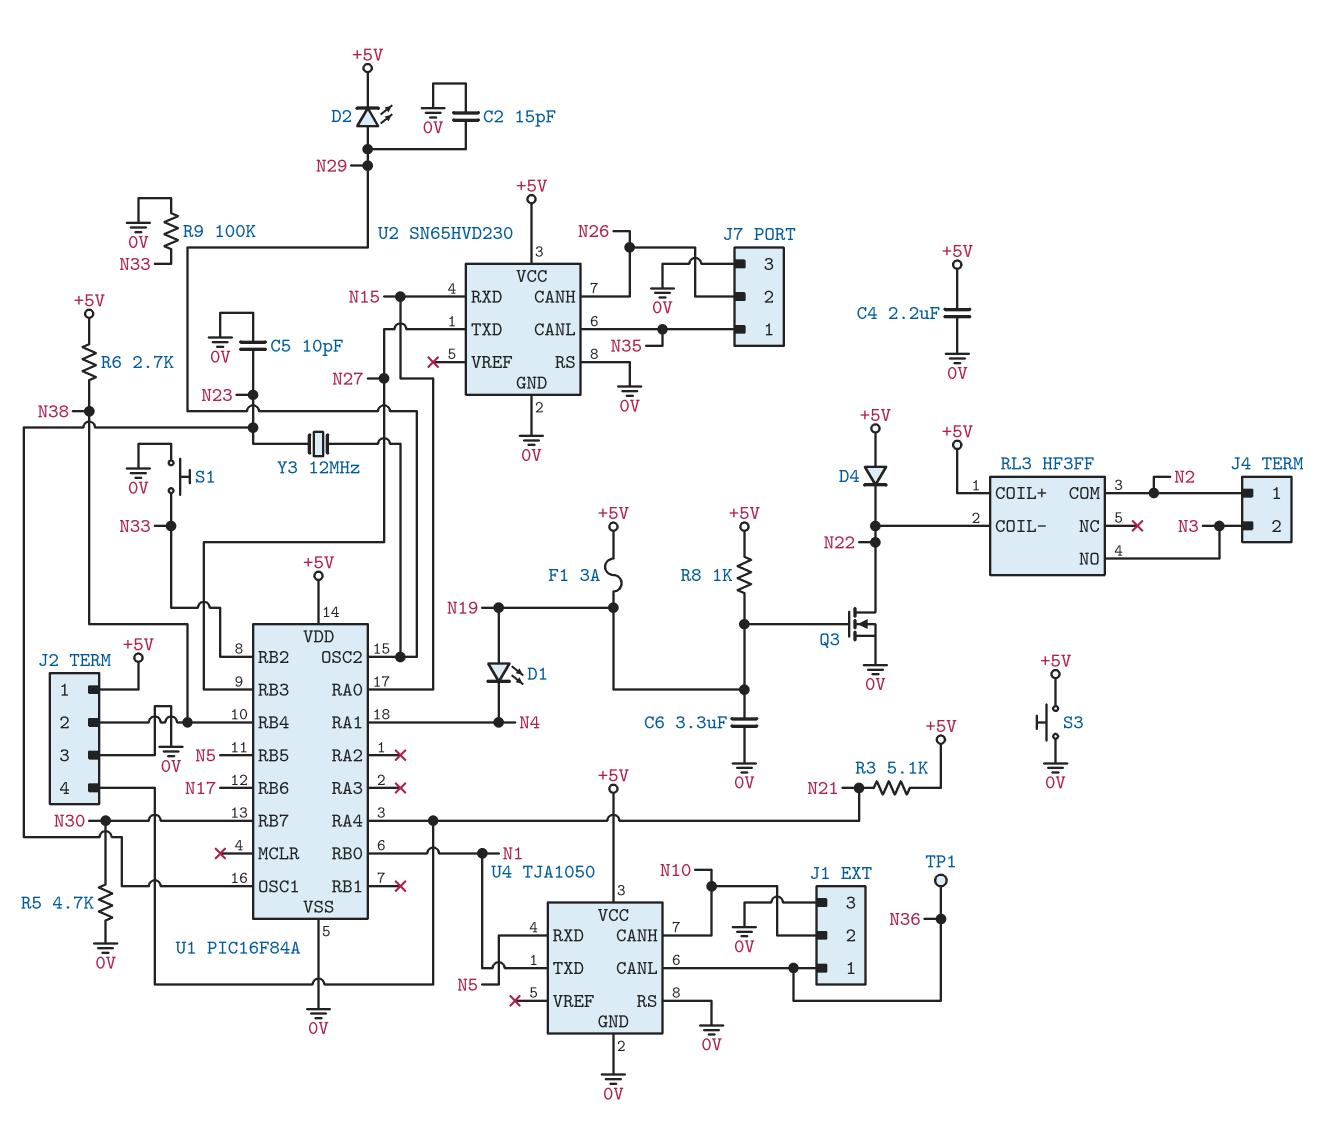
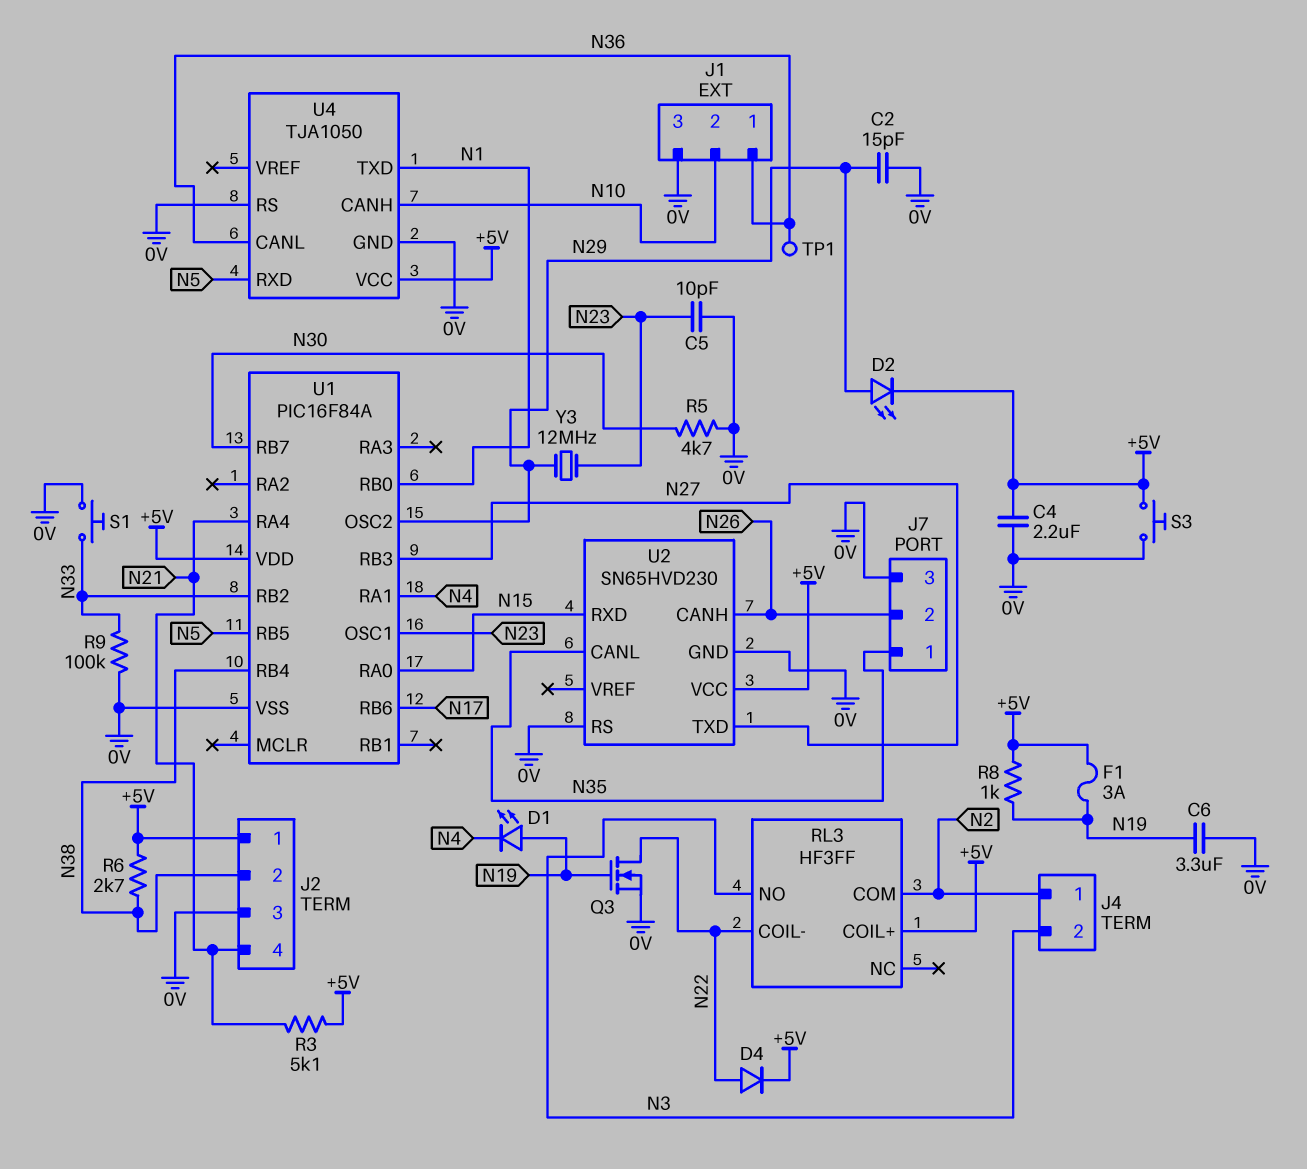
D4: diode (A +5V, K N22) -> diode (A N22, K +5V)

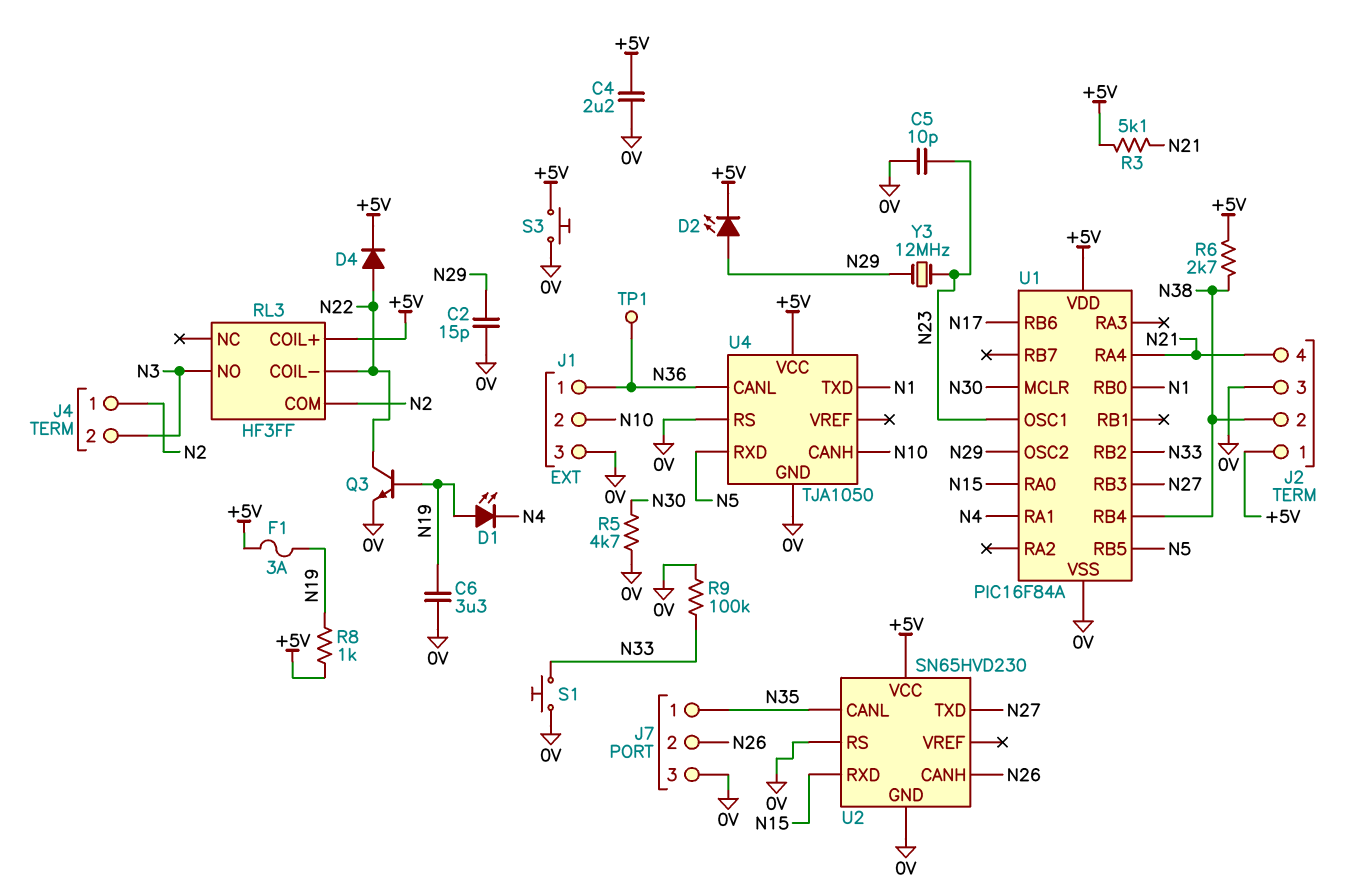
Q3: NMOS (G N19, D N22, S 0V) -> NPN (B N19, C N22, E 0V)
U1 pin MCLR: none -> N30
U1 pin RB7: N30 -> none

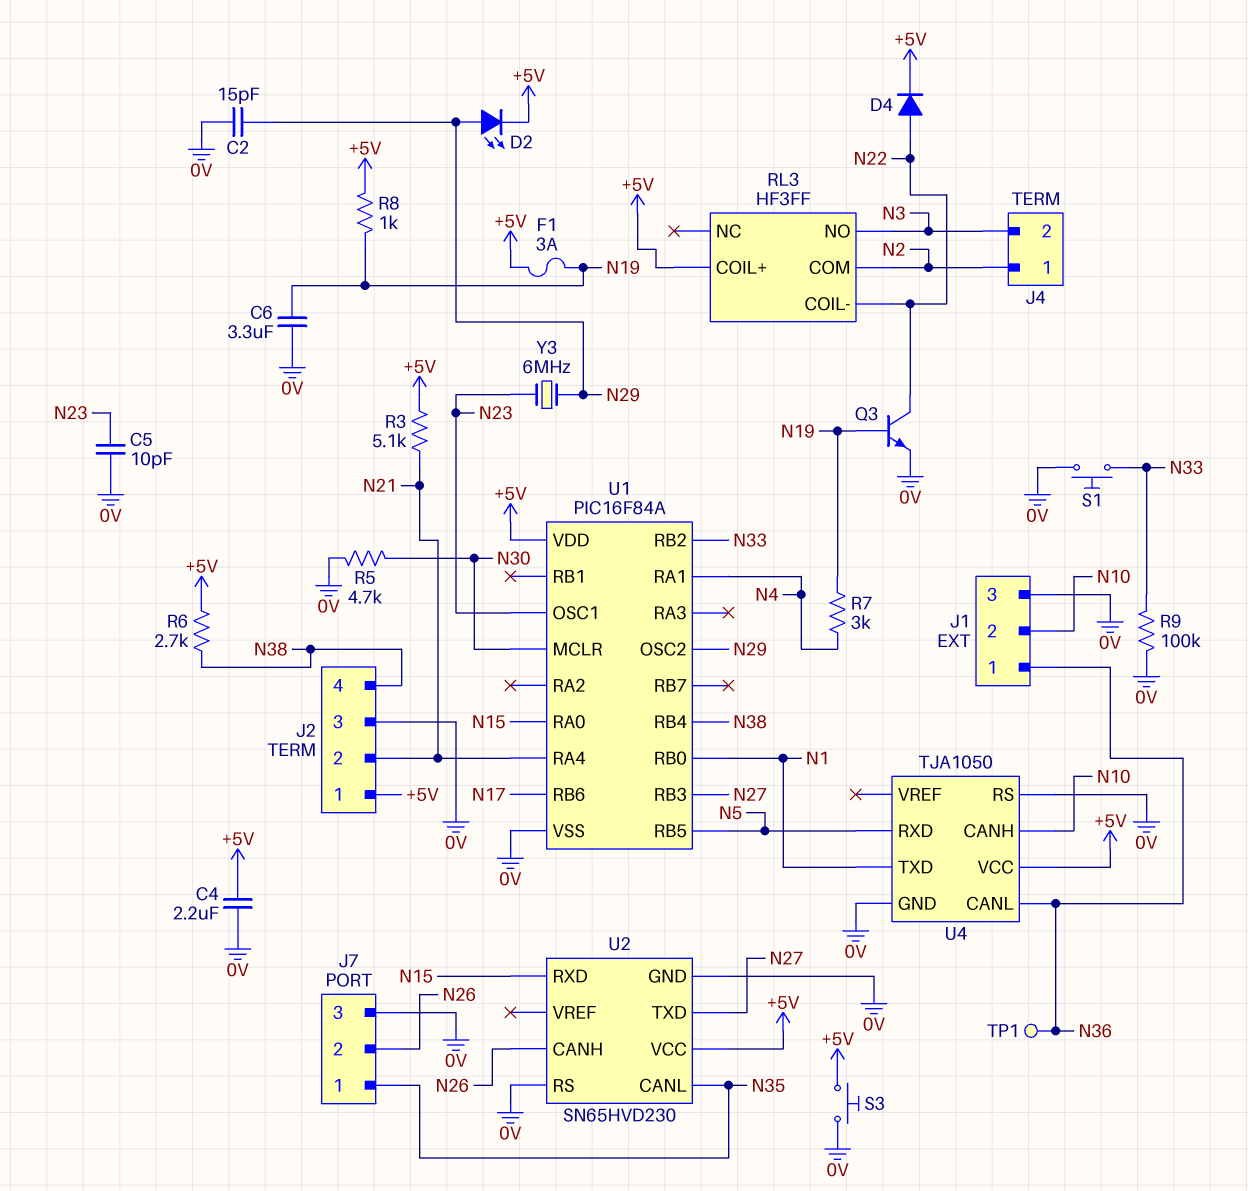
D1: LED (A N19, K N4) -> none
J2 pin 2: N38 -> N21
J2 pin 4: N21 -> N38
R7: none -> 3k (N4, N19)
Y3: 12MHz (N23, N29) -> 6MHz (N23, N29)

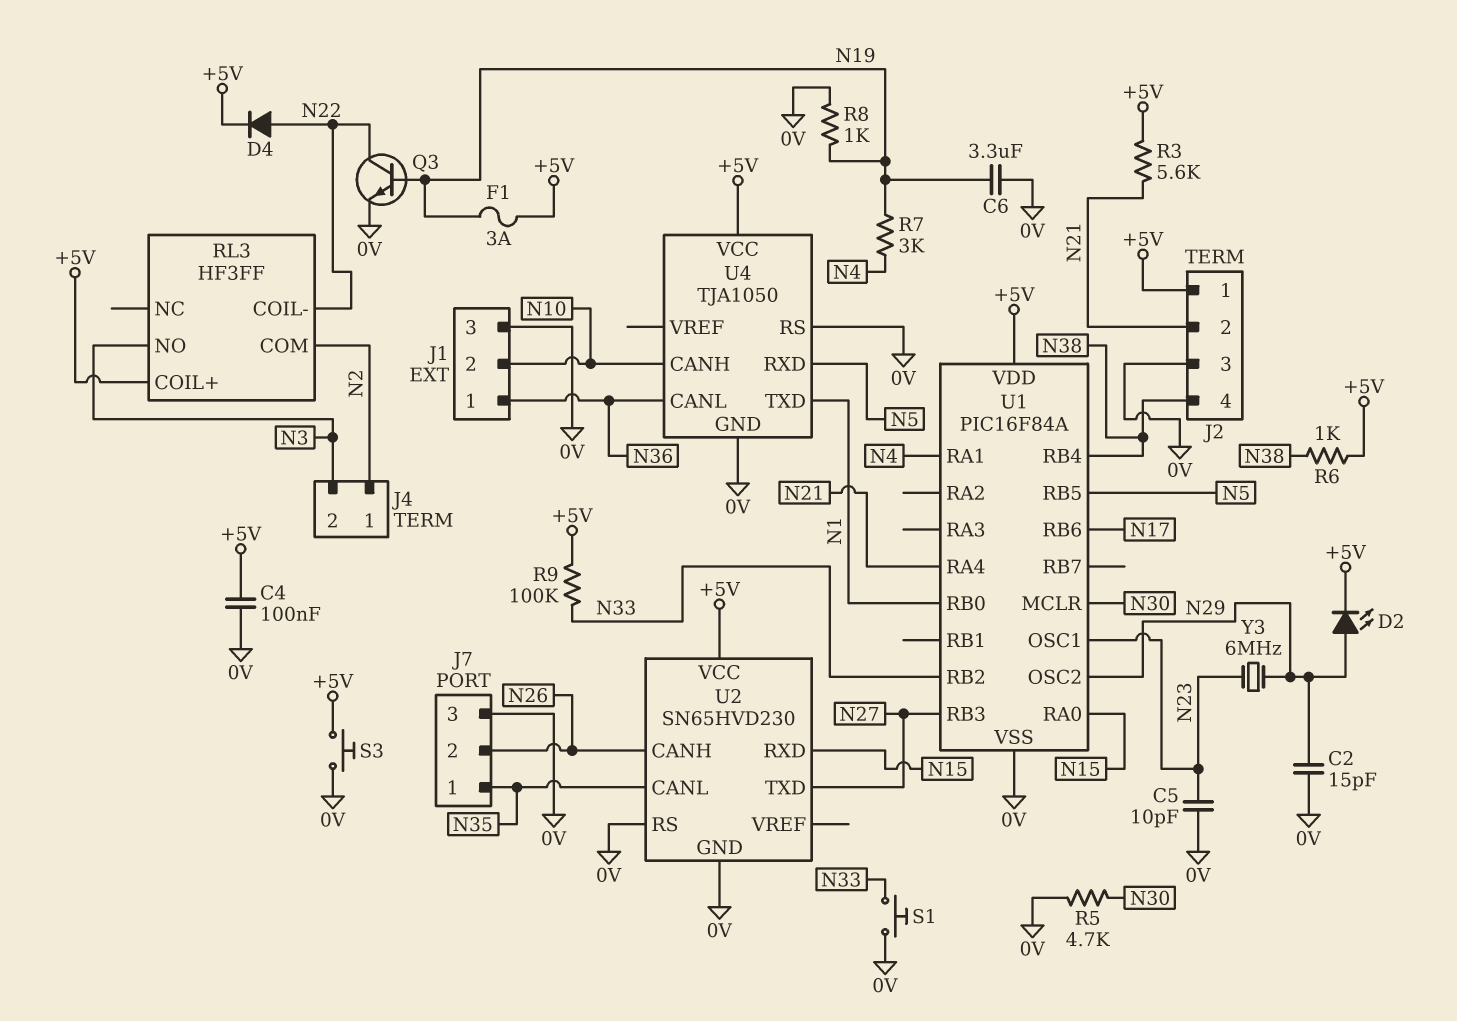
C4: 2.2uF (+5V, 0V) -> 100nF (+5V, 0V)
R3: 5.1k (+5V, N21) -> 5.6k (+5V, N21)
R6: 2.7k (+5V, N38) -> 1k (+5V, N38)
R8: 1k (+5V, N19) -> 1k (0V, N19)
R9: 100k (0V, N33) -> 100k (+5V, N33)
TP1: test point (N36) -> none

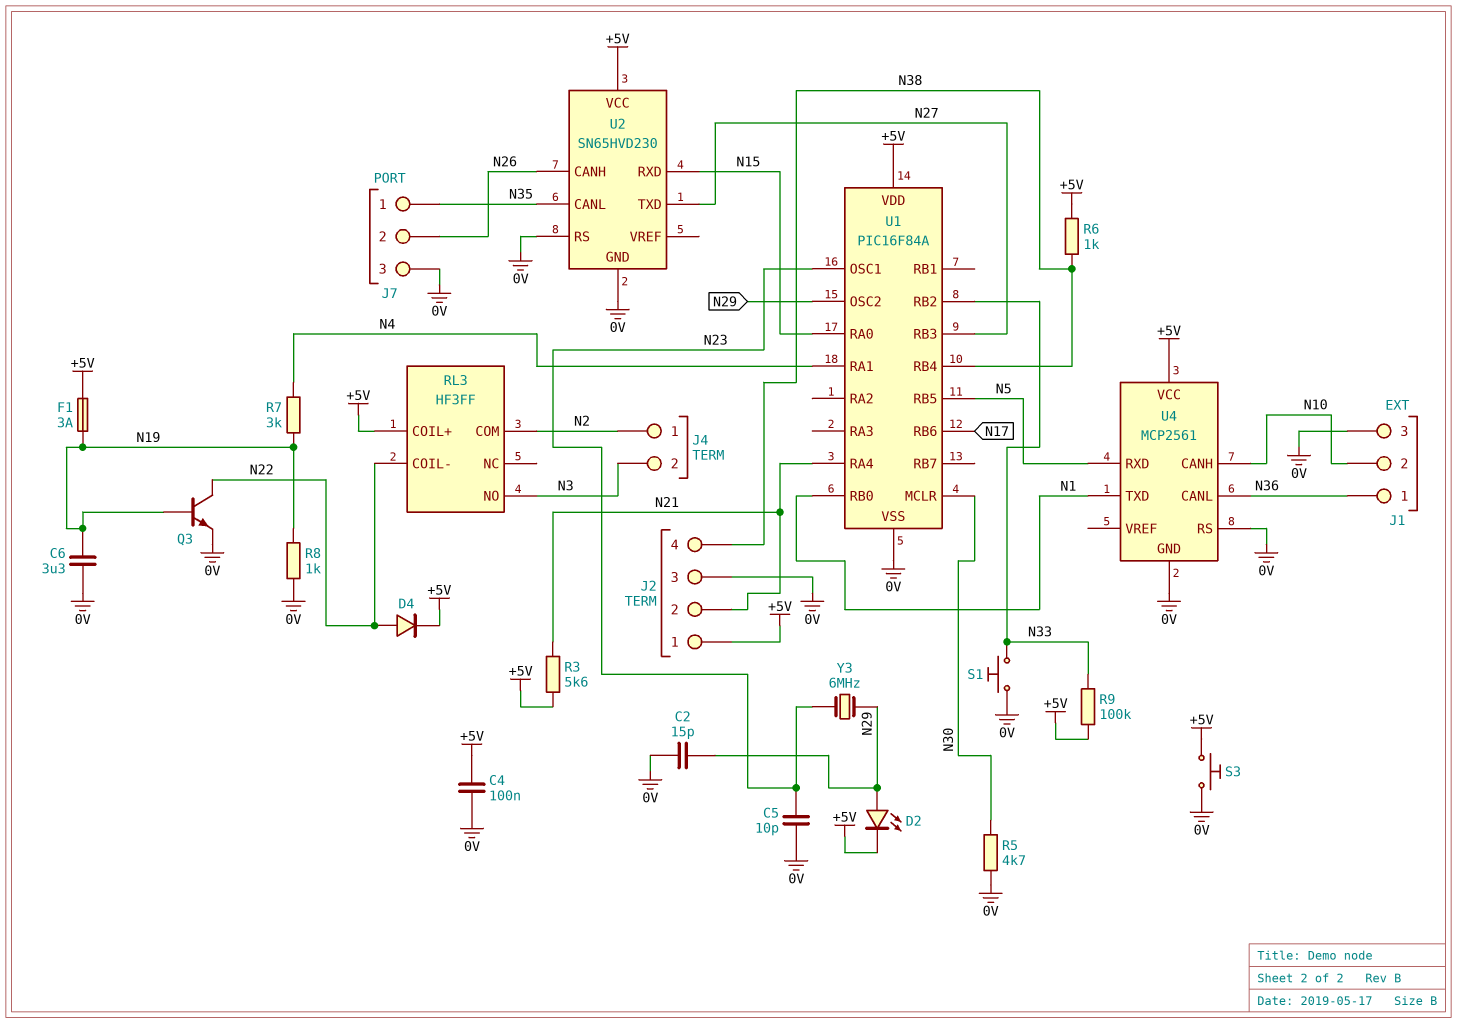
U4: TJA1050 -> MCP2561

